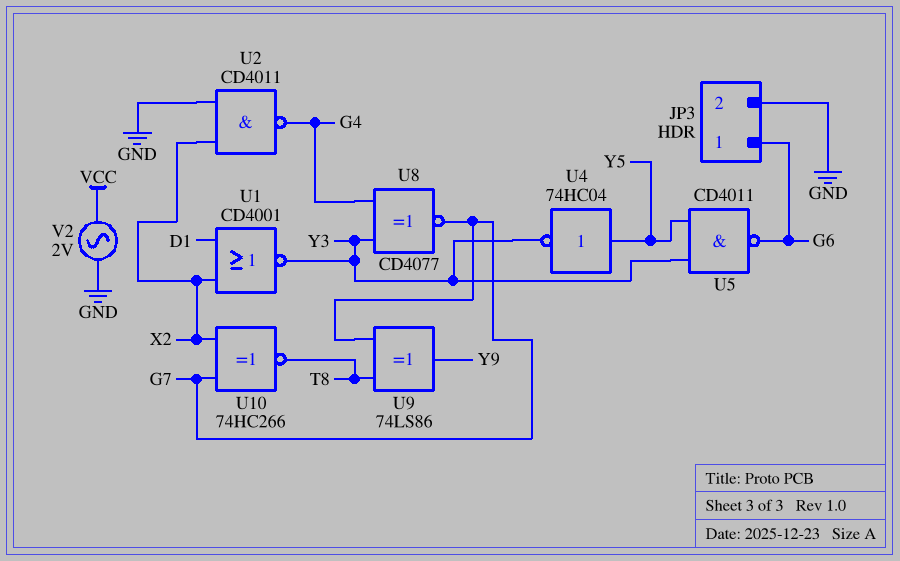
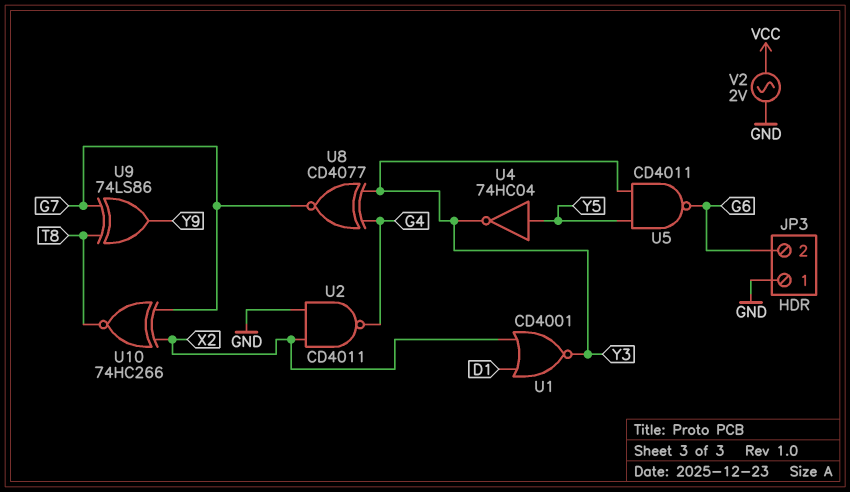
JP3 pin 1: G6 -> GND
JP3 pin 2: GND -> G6

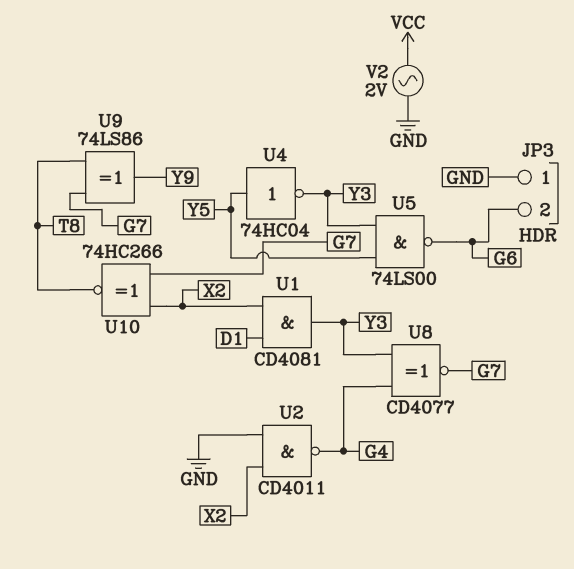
U1: NOR CD4001 (in D1, in X2, out Y3) -> AND CD4081 (in D1, in X2, out Y3)
U5: NAND CD4011 (in Y3, in Y5, out G6) -> NAND 74LS00 (in Y3, in Y5, out G6)

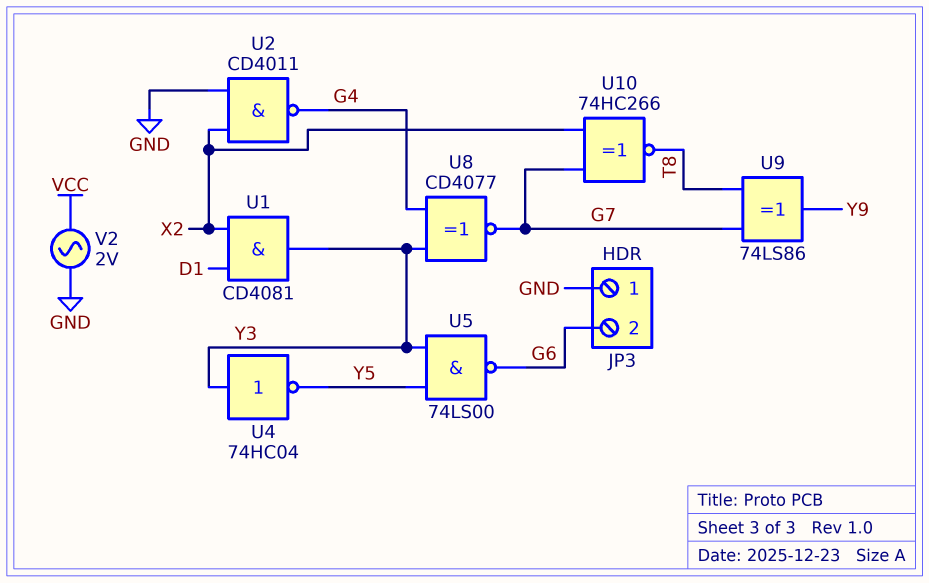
U4: NOT 74HC04 (in Y5, out Y3) -> NOT 74HC04 (in Y3, out Y5)

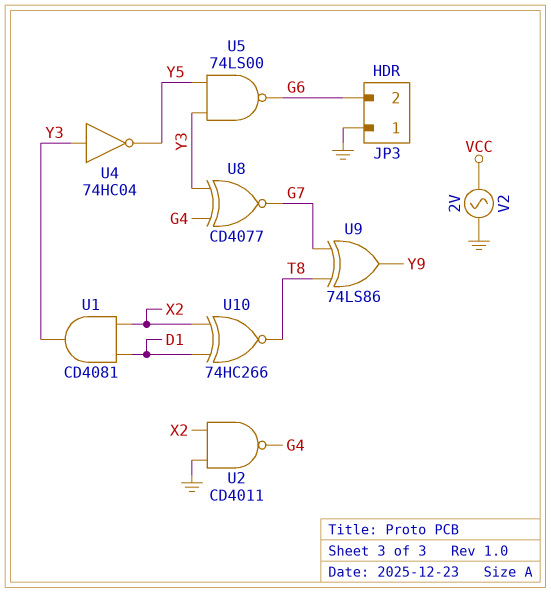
U10: XNOR 74HC266 (in G7, in X2, out T8) -> XNOR 74HC266 (in D1, in X2, out T8)

